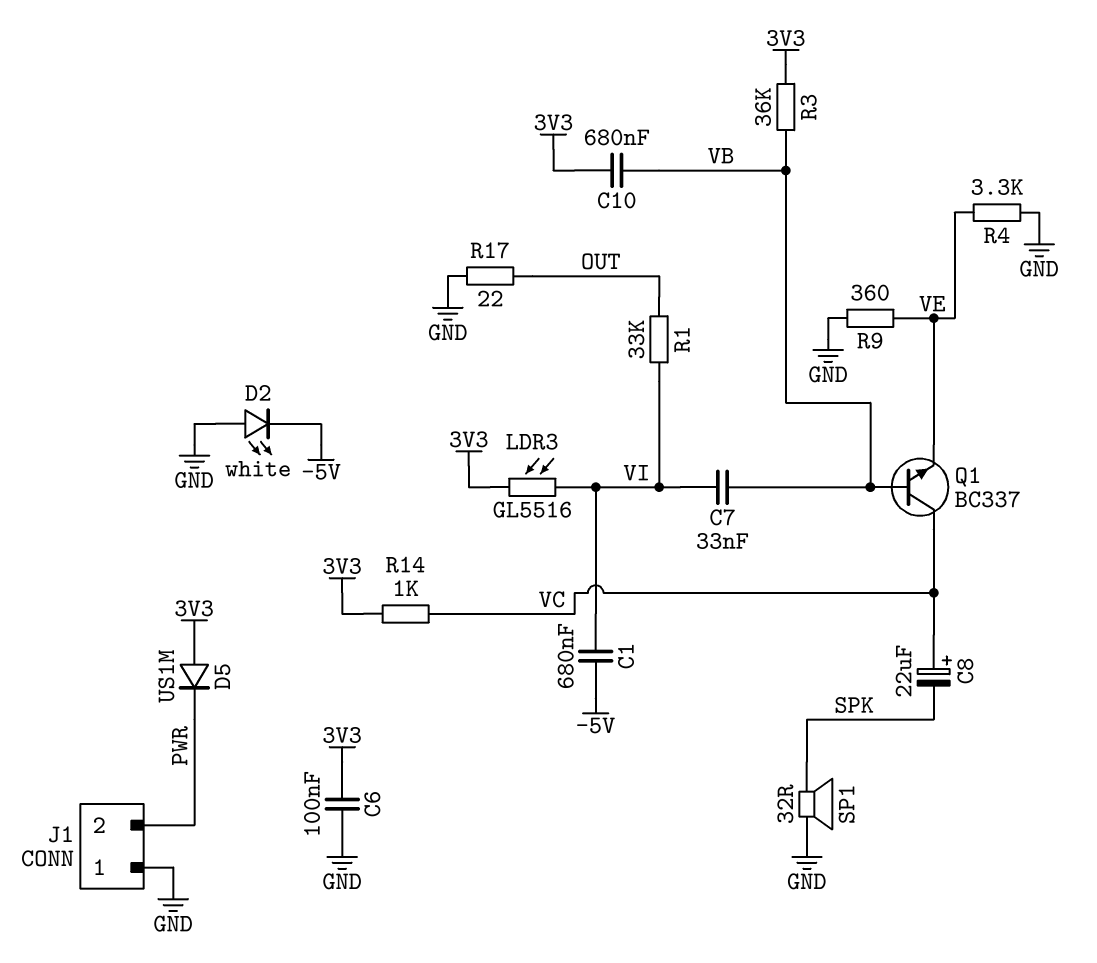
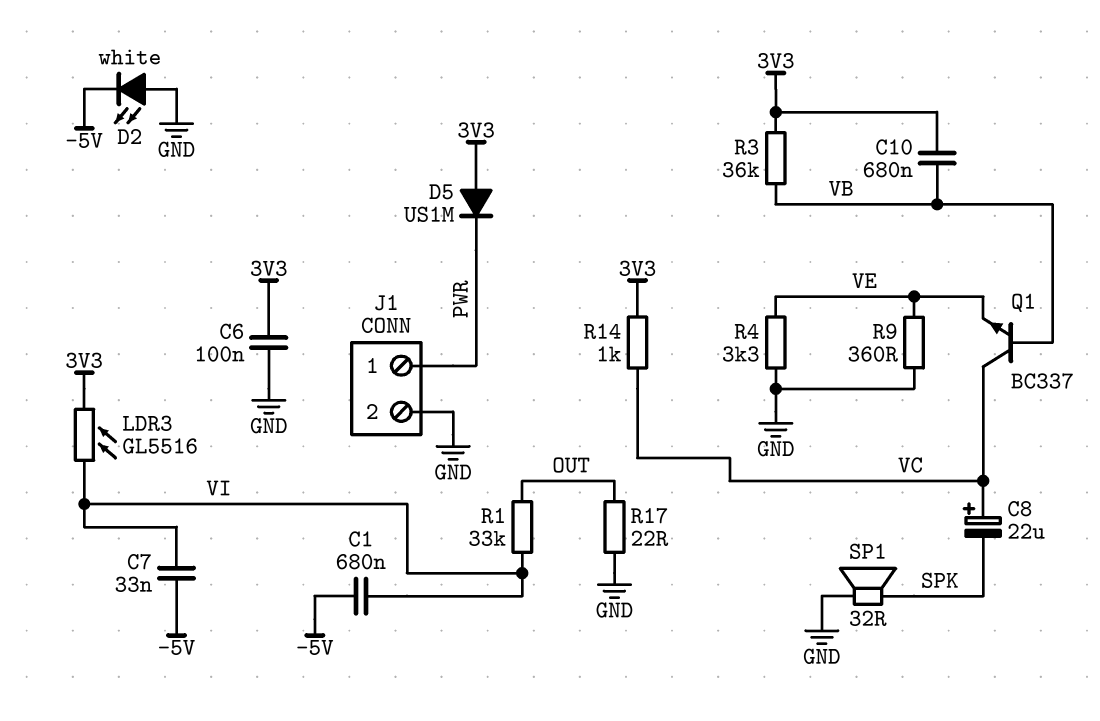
C7: 33nF (VB, VI) -> 33nF (-5V, VI)
J1 pin 1: GND -> PWR
J1 pin 2: PWR -> GND

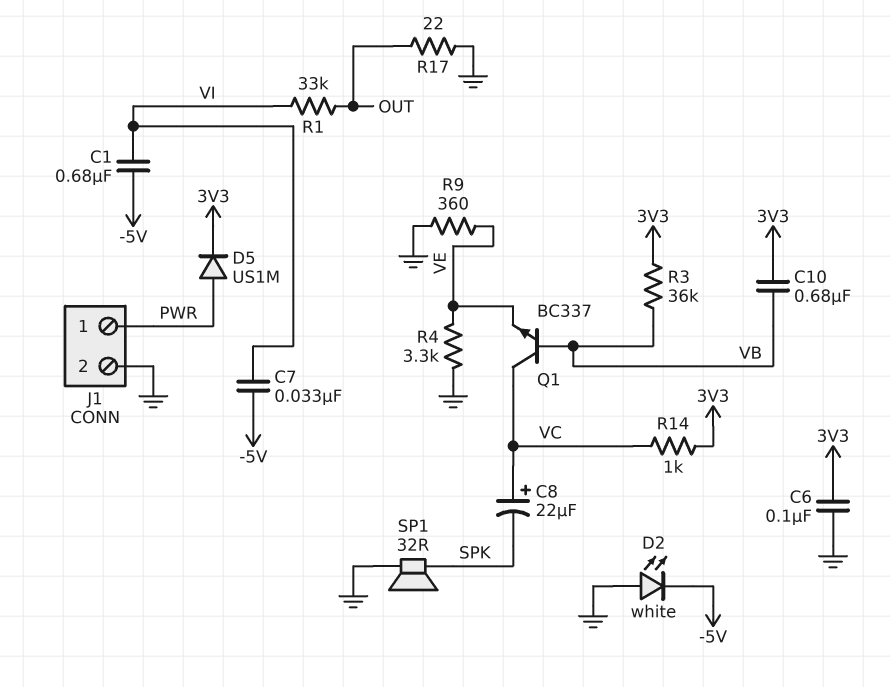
D5: diode US1M (A 3V3, K PWR) -> diode US1M (A PWR, K 3V3)
LDR3: GL5516 (3V3, VI) -> none

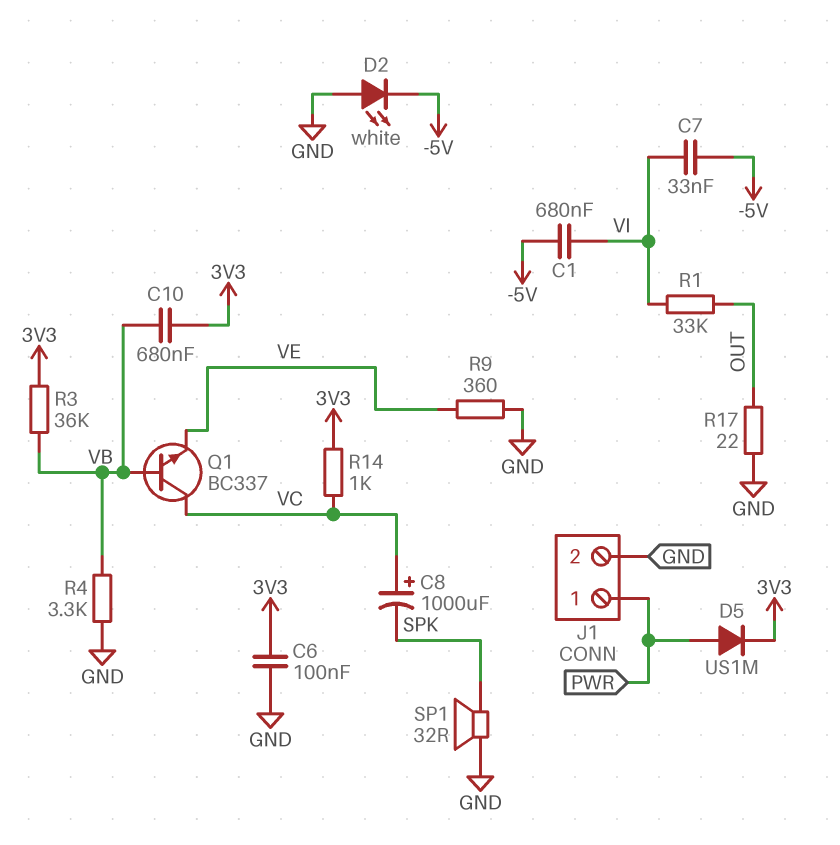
C8: 22uF (plus VC, minus SPK) -> 1000uF (plus VC, minus SPK)
R4: 3.3k (GND, VE) -> 3.3k (GND, VB)

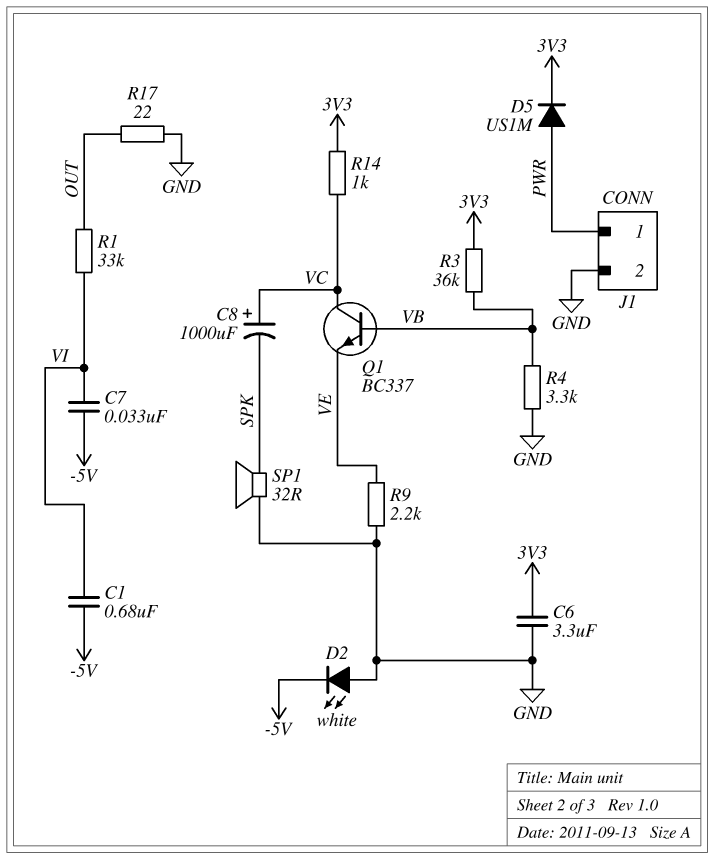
C6: 100nF (3V3, GND) -> 3.3uF (3V3, GND)
C10: 680nF (3V3, VB) -> none
R9: 360 (GND, VE) -> 2.2k (GND, VE)

